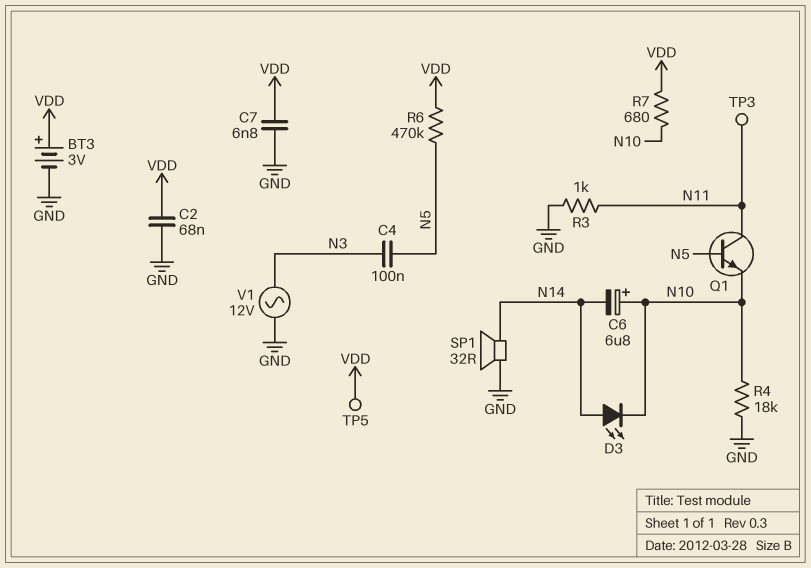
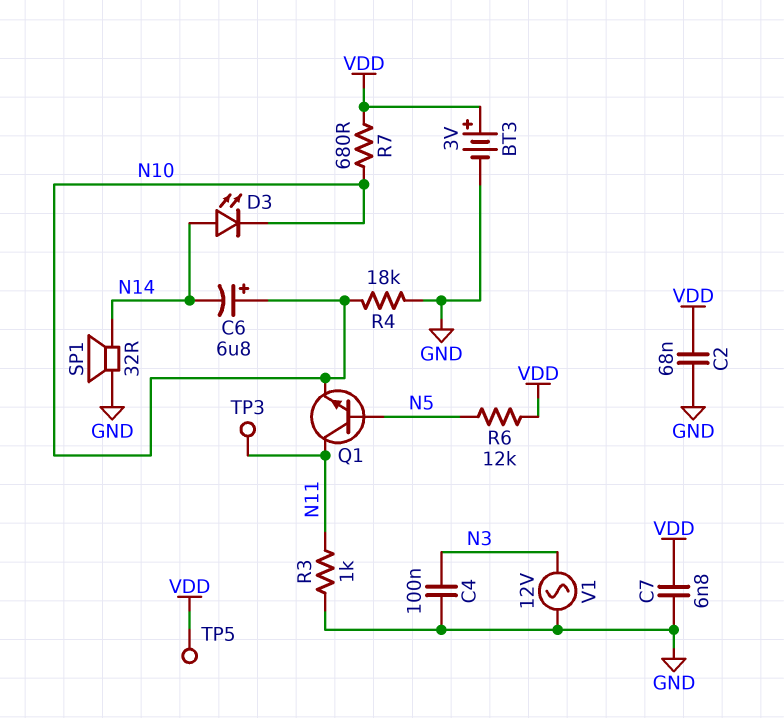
C4: 100nF (N3, N5) -> 100nF (GND, N3)
R6: 470k (N5, VDD) -> 12k (N5, VDD)

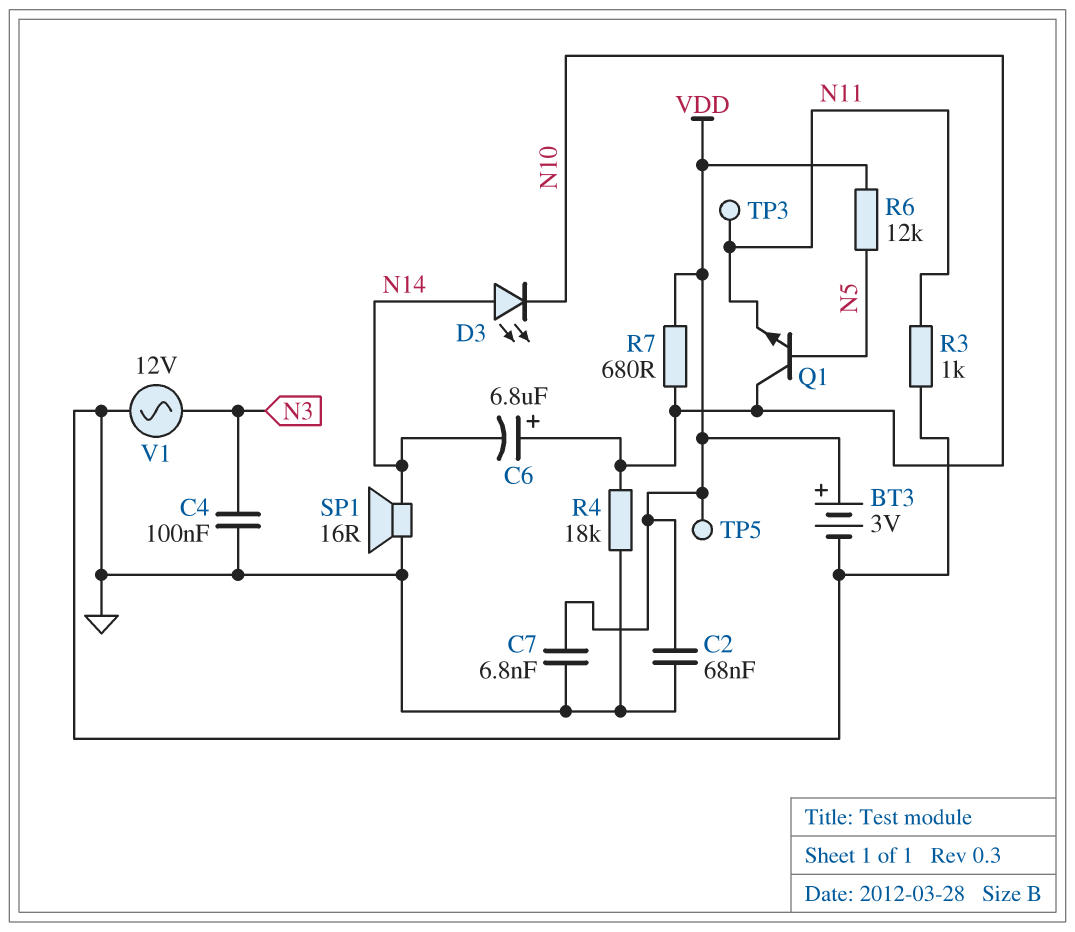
Q1: NPN (B N5, C N11, E N10) -> NPN (B N5, C N10, E N11)
SP1: speaker 32R (GND, N14) -> speaker 16R (GND, N14)

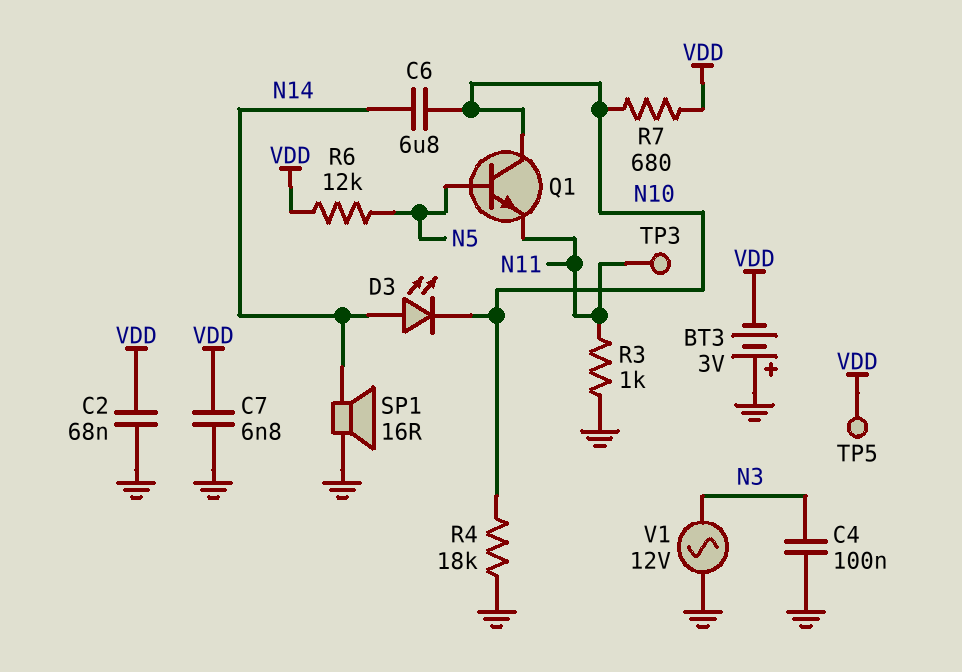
BT3: 3V (plus VDD, minus GND) -> 3V (plus GND, minus VDD)
C6: 6.8uF (plus N10, minus N14) -> 6.8uF (N10, N14)

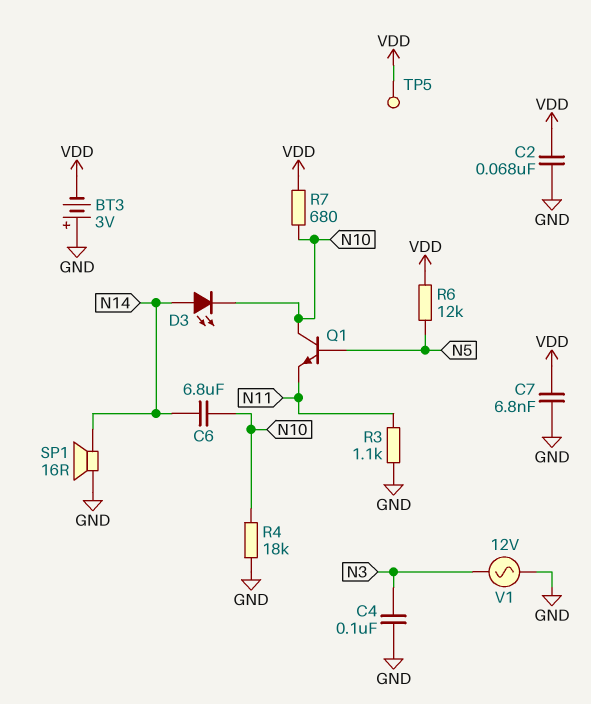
R3: 1k (GND, N11) -> 1.1k (GND, N11)
TP3: test point (N11) -> none

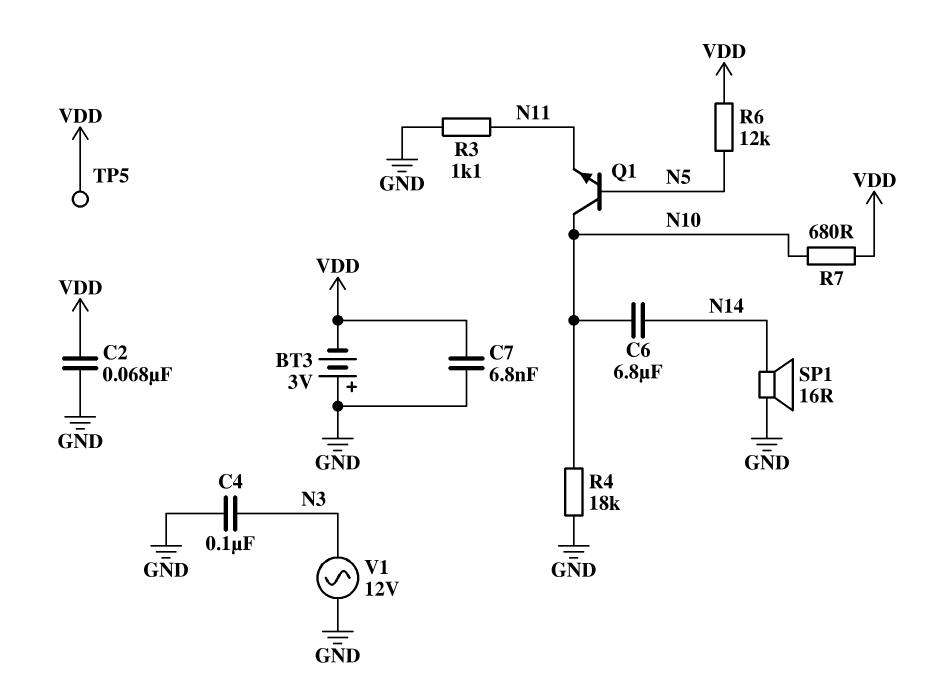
D3: LED (A N14, K N10) -> none

